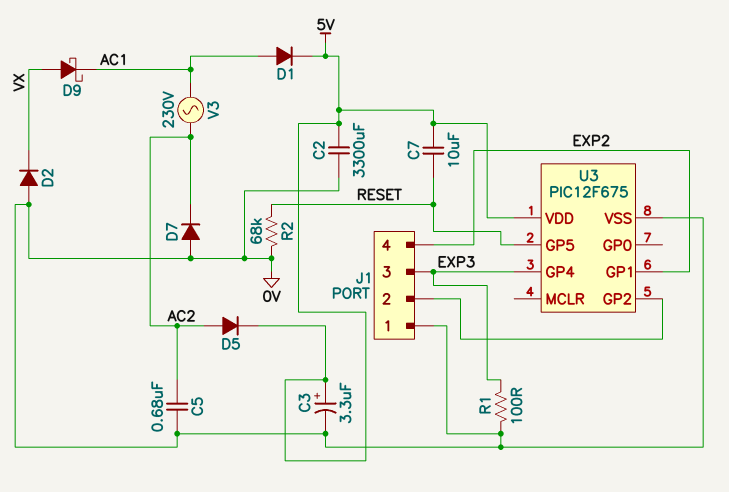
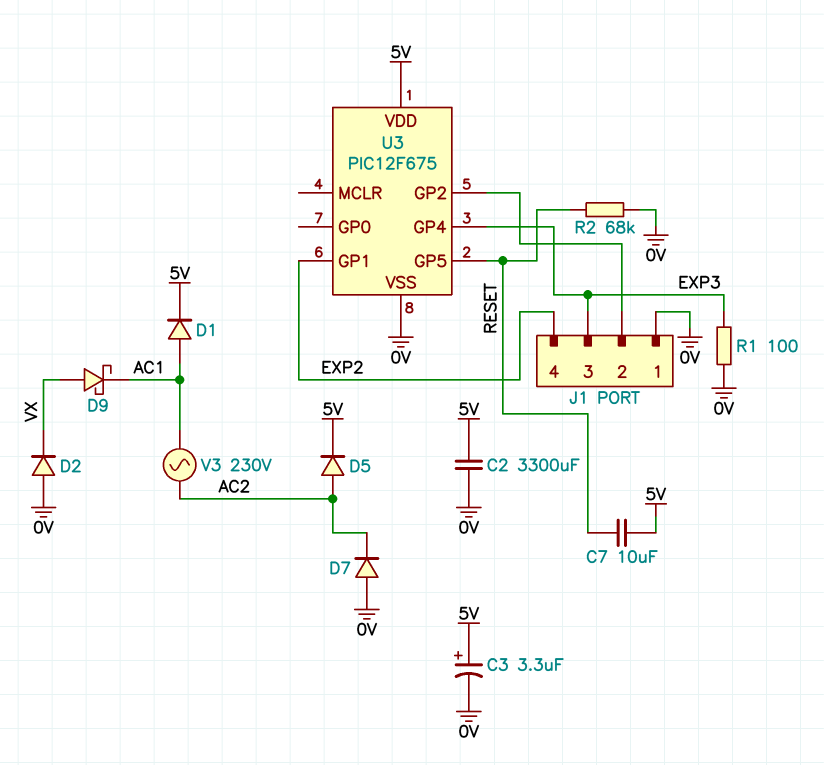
C5: 680nF (0V, AC2) -> none

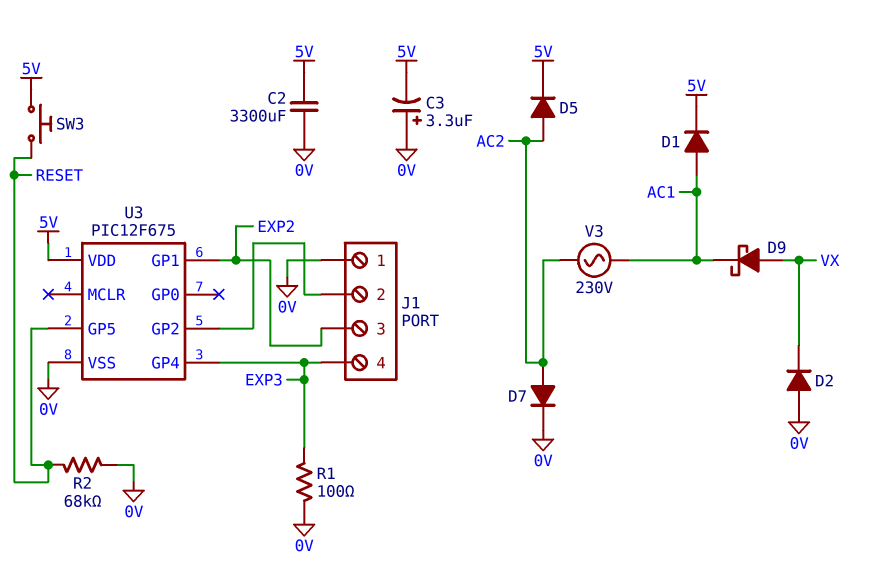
C3: 3.3uF (plus 5V, minus 0V) -> 3.3uF (plus 0V, minus 5V)
C7: 10uF (5V, RESET) -> none
D7: diode (A 0V, K AC2) -> diode (A AC2, K 0V)
J1 pin 3: EXP3 -> EXP2
J1 pin 4: EXP2 -> EXP3
SW3: none -> button (5V, RESET)

